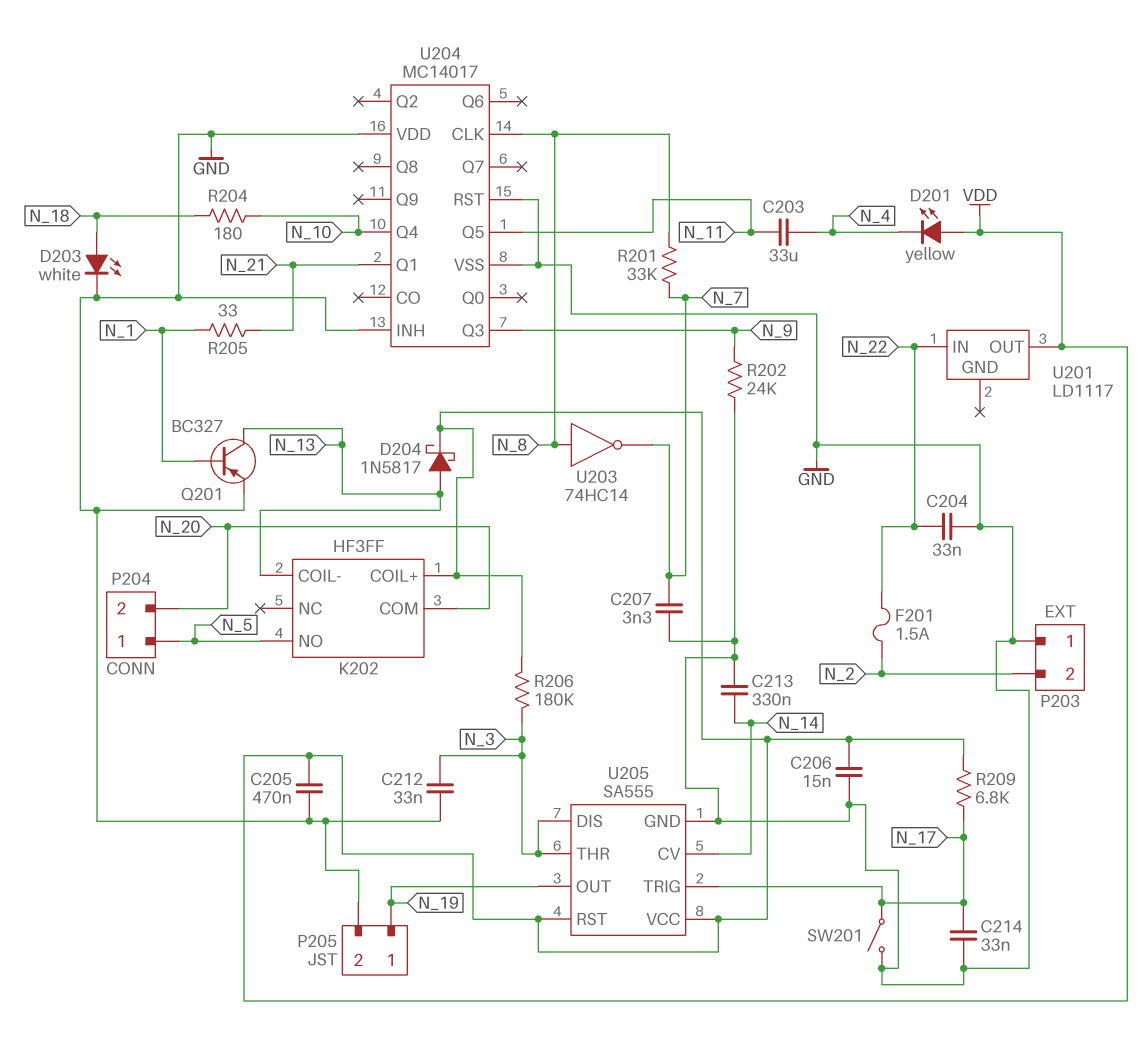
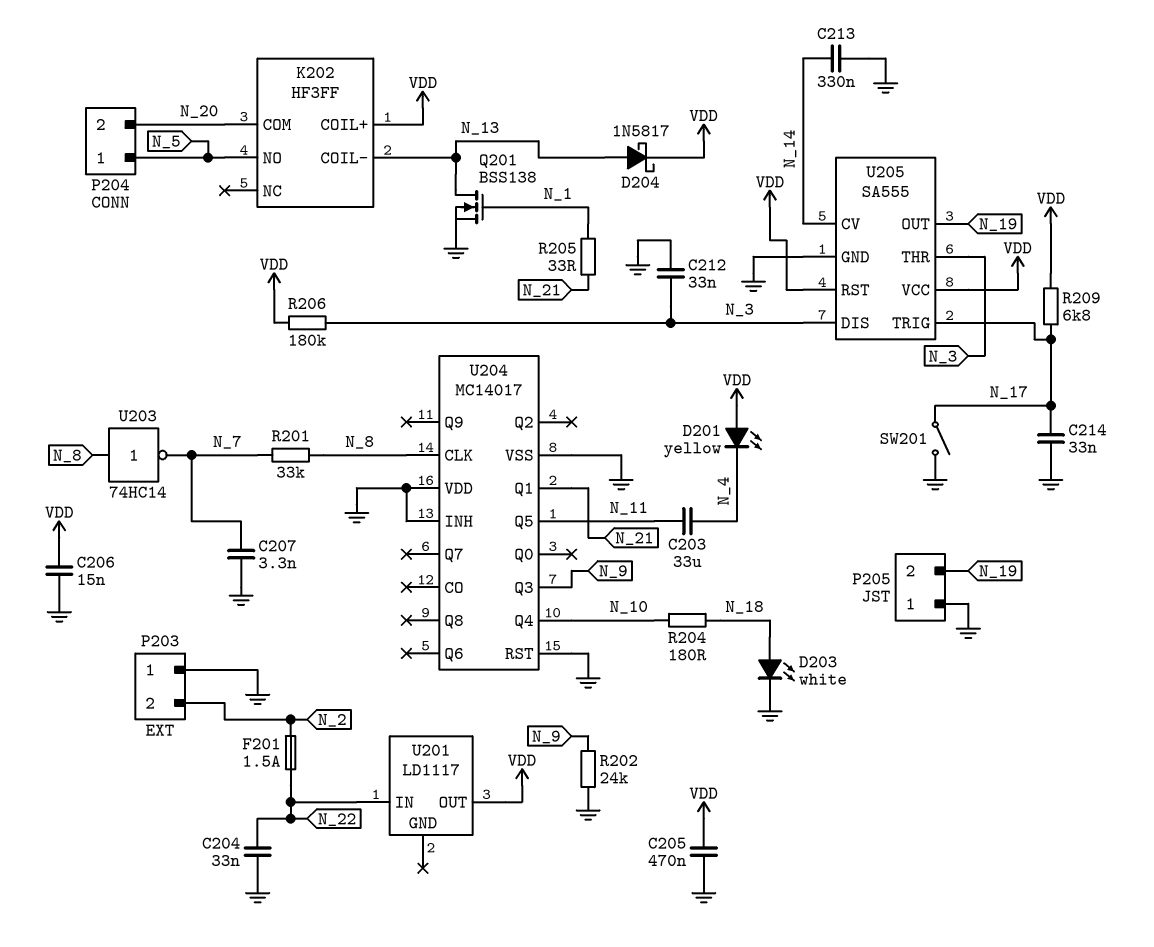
P205 pin 1: N_19 -> GND
P205 pin 2: GND -> N_19
Q201: PNP BC327 (B N_1, C N_13, E GND) -> NMOS BSS138 (G N_1, D N_13, S GND)

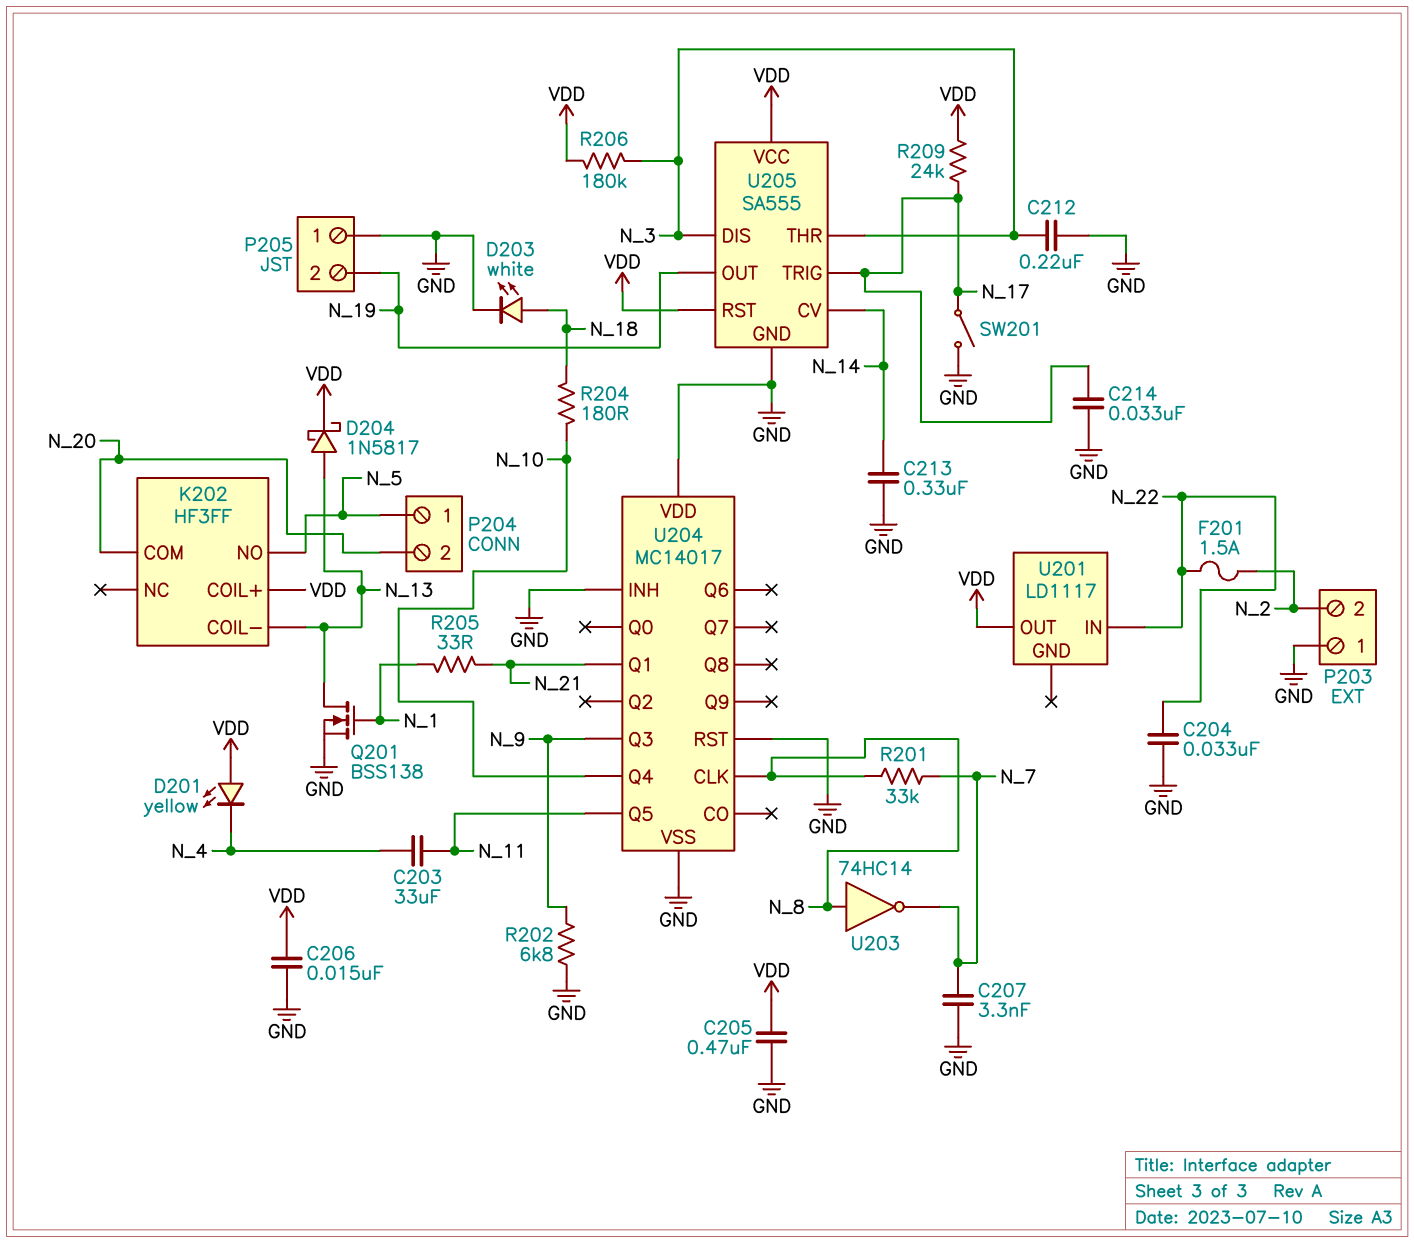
C212: 33nF (GND, N_3) -> 220nF (GND, N_3)
R202: 24k (GND, N_9) -> 6.8k (GND, N_9)
R209: 6.8k (N_17, VDD) -> 24k (N_17, VDD)

